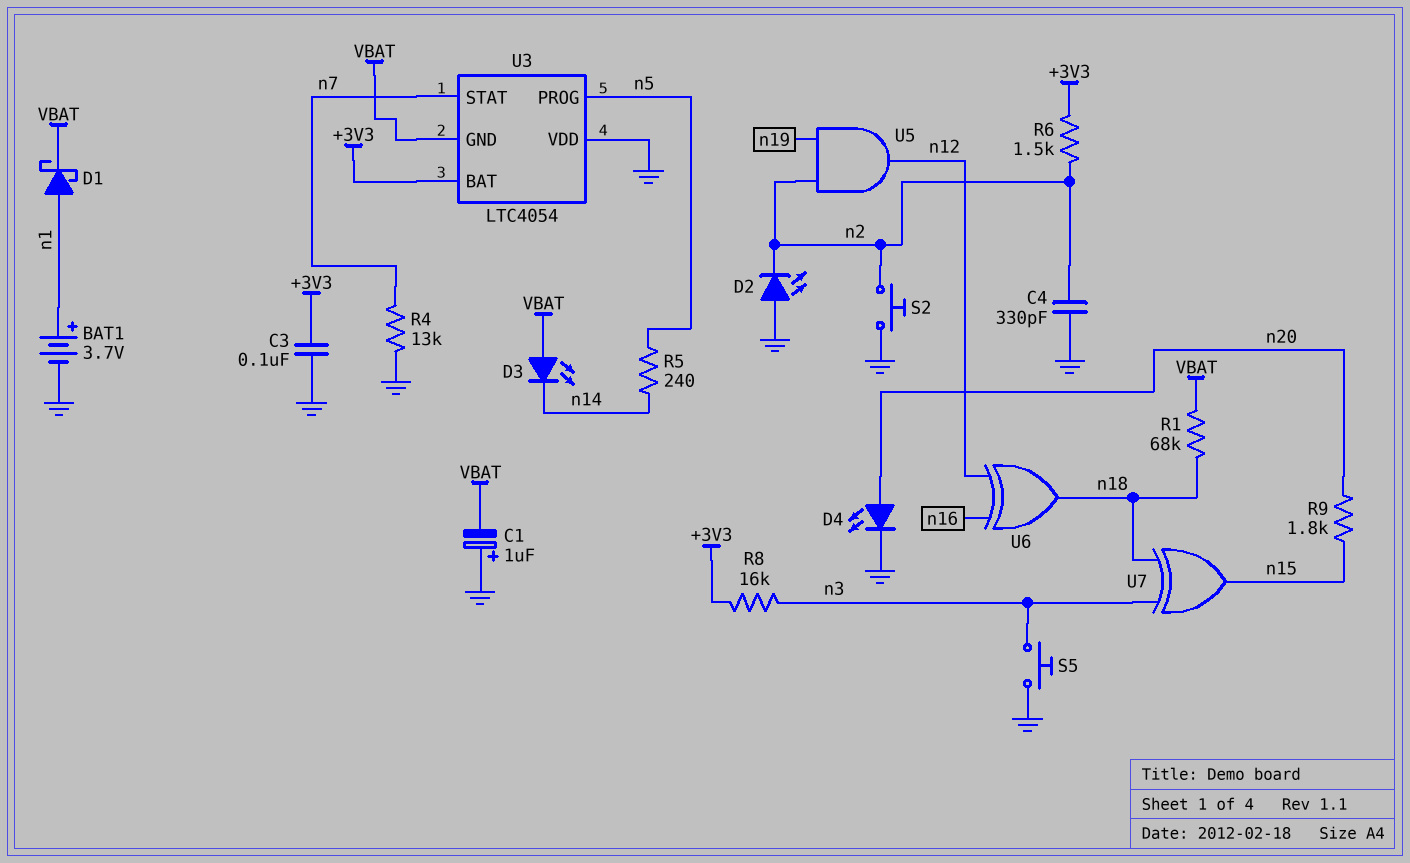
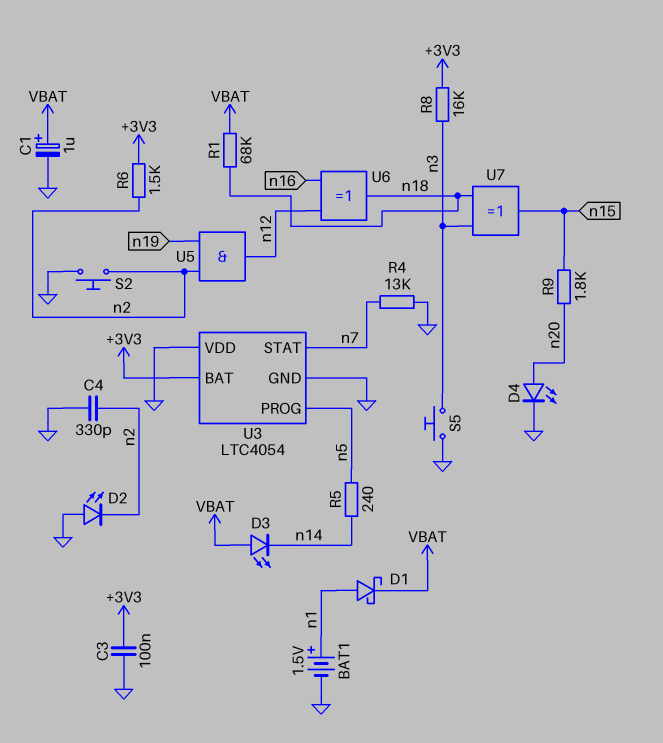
BAT1: 3.7V (plus n1, minus GND) -> 1.5V (plus n1, minus GND)
C1: 1uF (plus GND, minus VBAT) -> 1uF (plus VBAT, minus GND)
U3 pin GND: VBAT -> GND

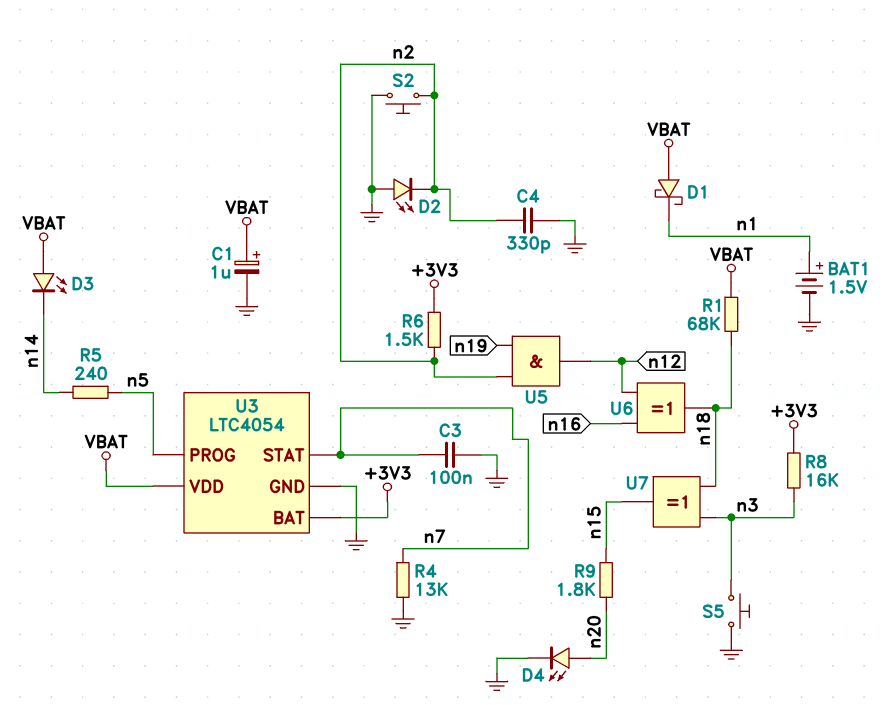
C3: 100nF (+3V3, GND) -> 100nF (GND, n7)
D1: schottky (A n1, K VBAT) -> schottky (A VBAT, K n1)
U3 pin VDD: GND -> VBAT

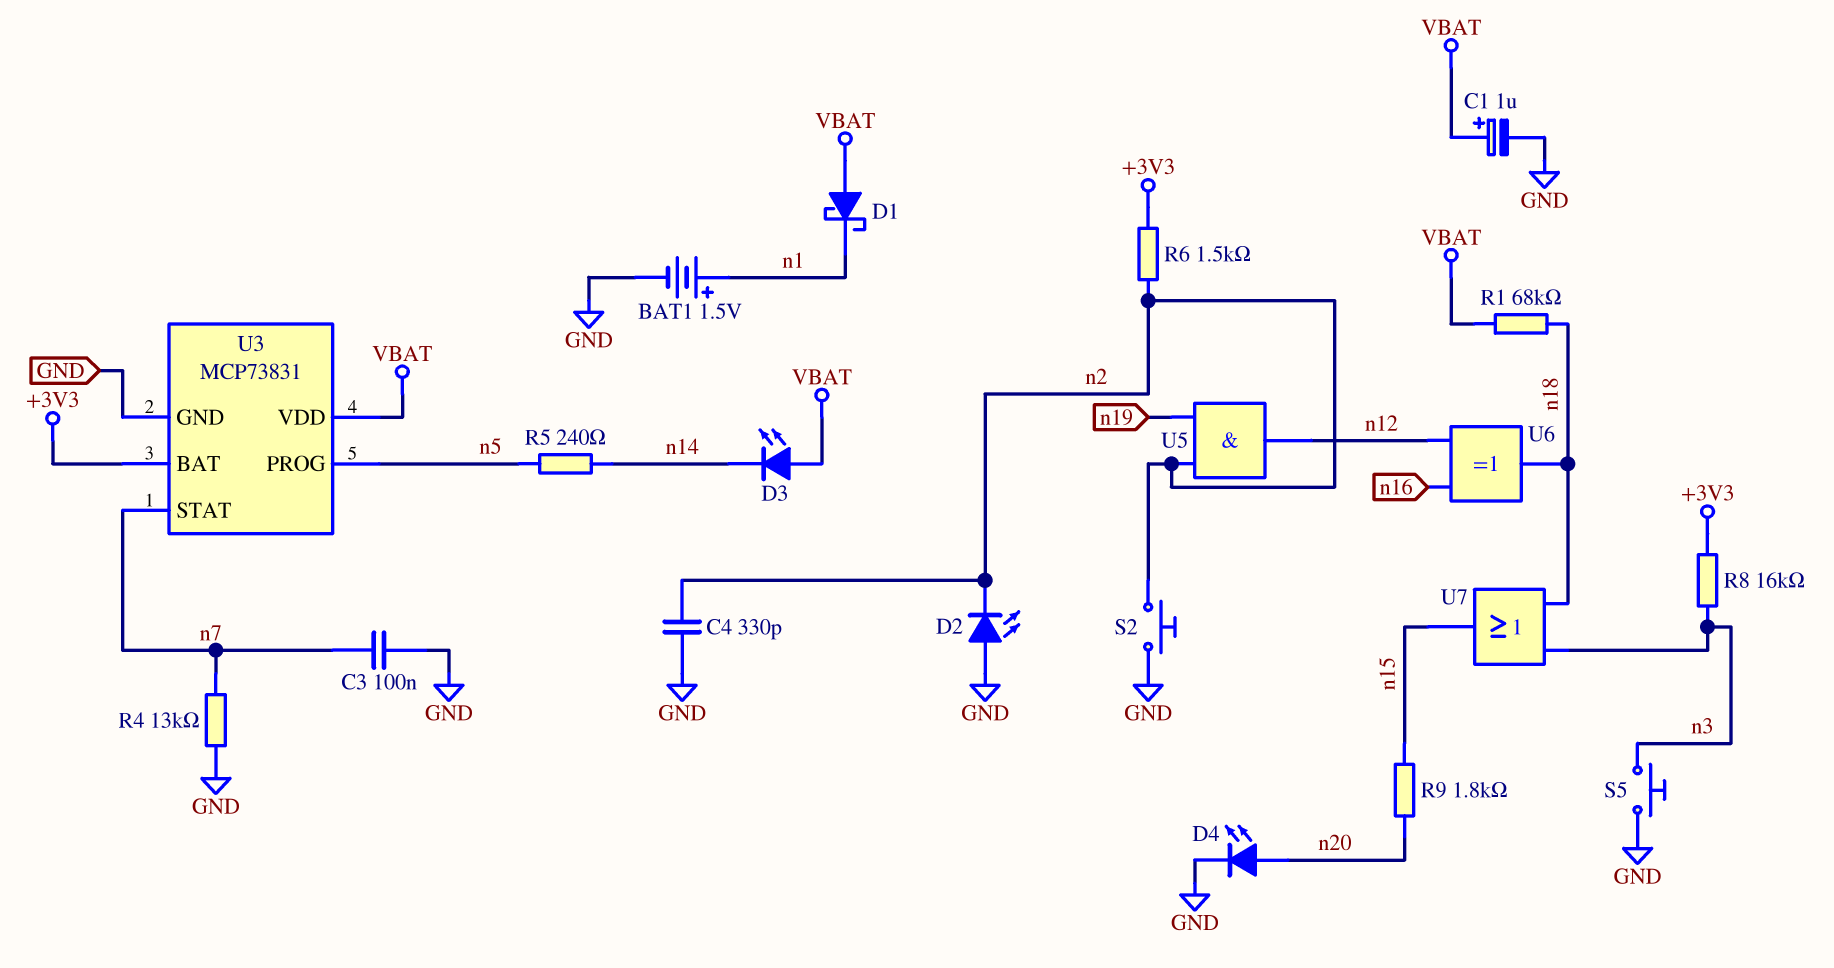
U3: LTC4054 -> MCP73831
U7: XOR (in n3, in n18, out n15) -> OR (in n3, in n18, out n15)

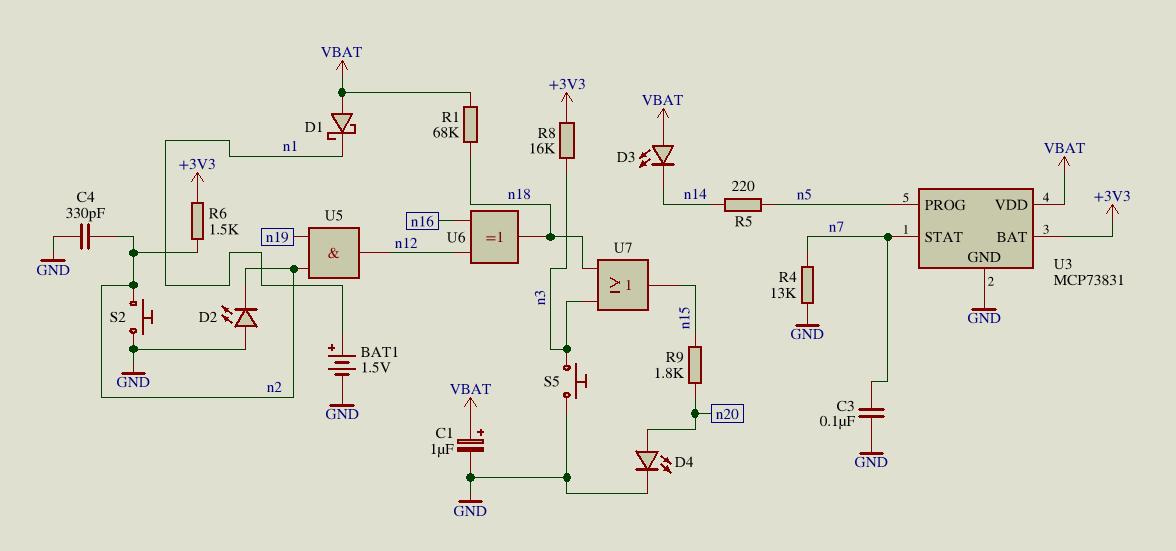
R5: 240 (n5, n14) -> 220 (n5, n14)

